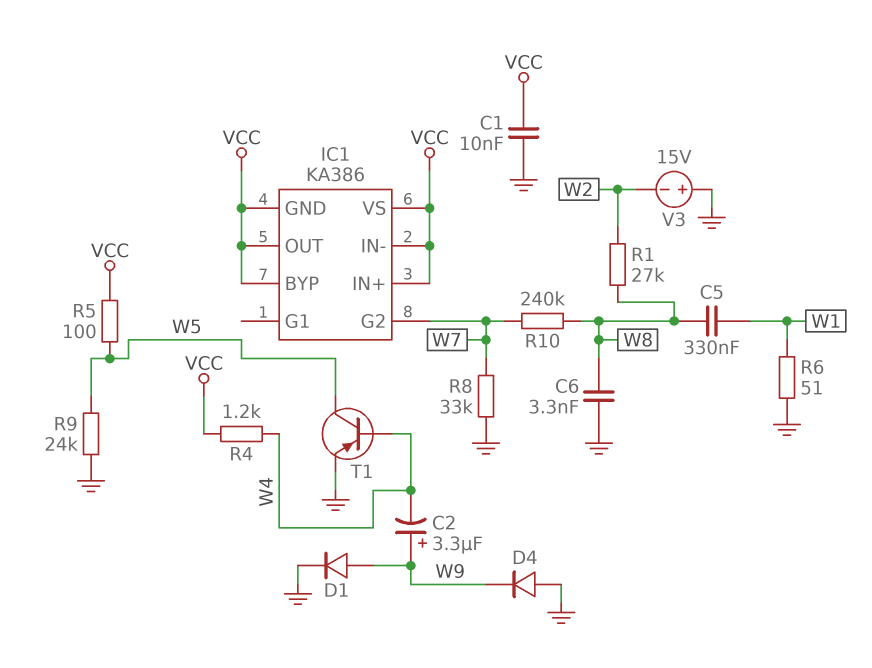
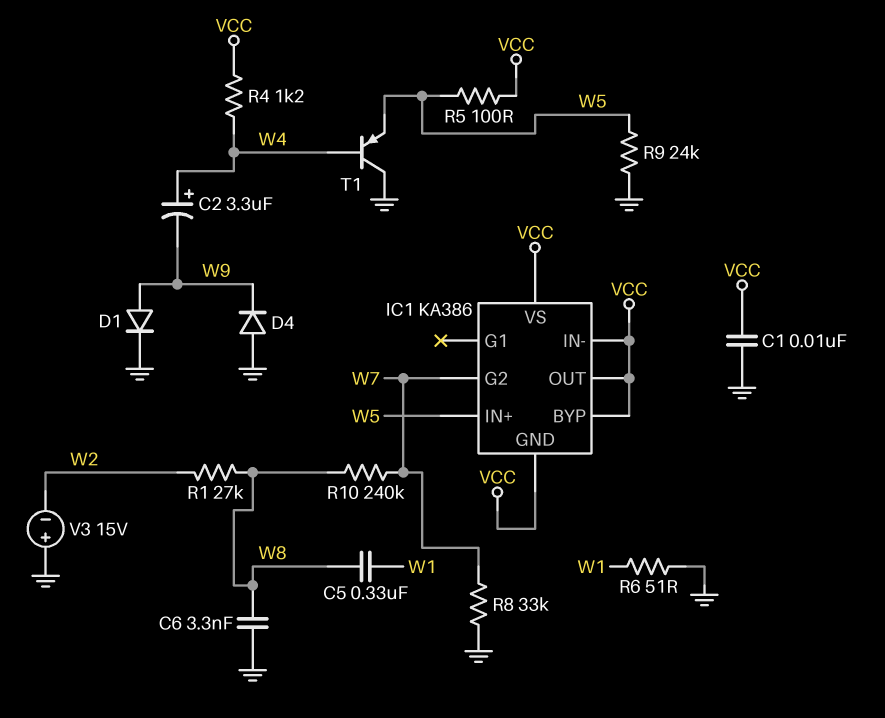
C2: 3.3uF (plus W9, minus W4) -> 3.3uF (plus W4, minus W9)
IC1 pin IN+: VCC -> W5
T1: PNP (B W4, C W5, E GND) -> PNP (B W4, C GND, E W5)

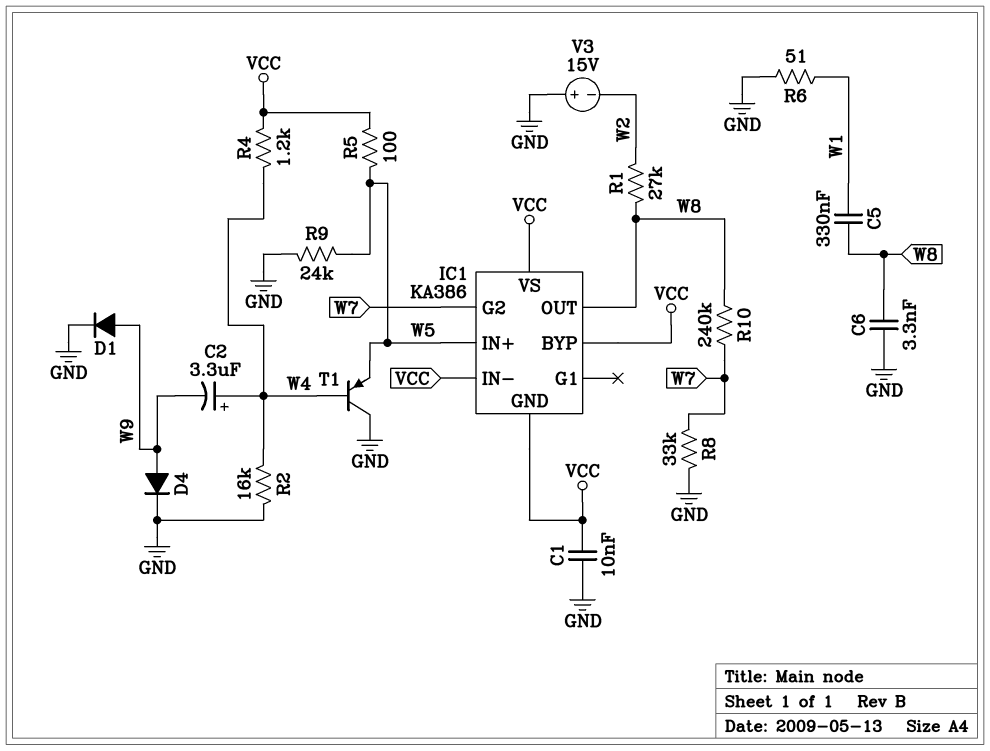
D4: diode (A GND, K W9) -> diode (A W9, K GND)
IC1 pin OUT: VCC -> W8
R2: none -> 16k (GND, W4)

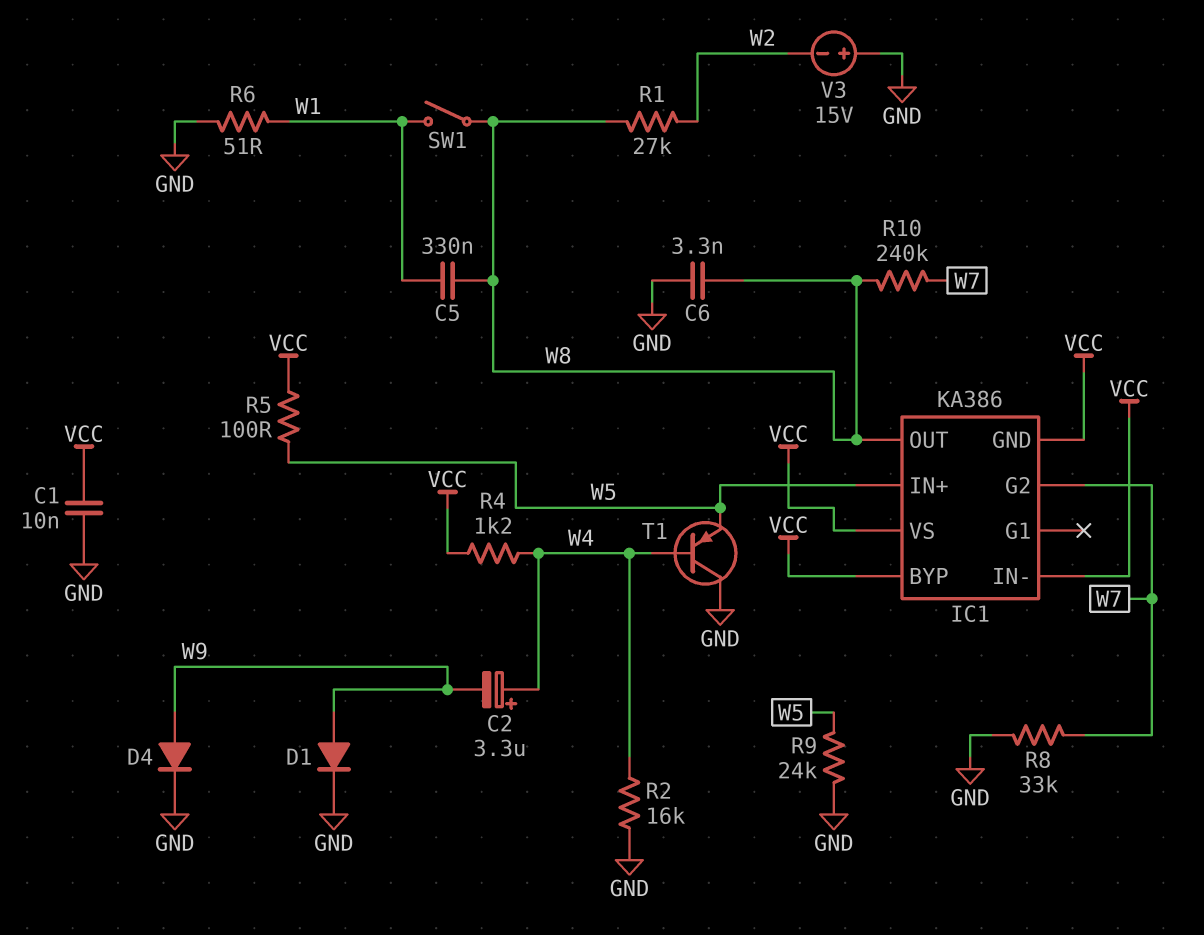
SW1: none -> switch (W1, W8)

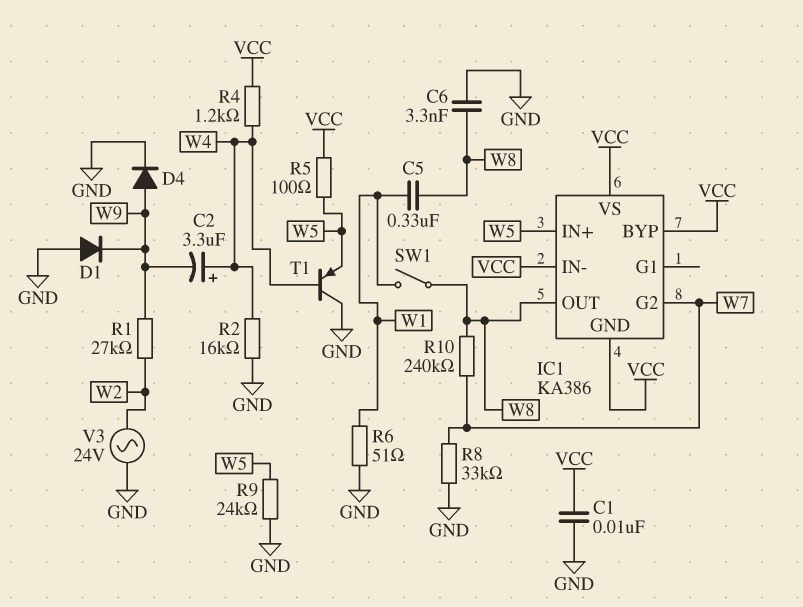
D1: diode (A W9, K GND) -> diode (A GND, K W9)
R1: 27k (W2, W8) -> 27k (W2, W9)
V3: 15V (plus GND, minus W2) -> AC 24V (GND, W2)

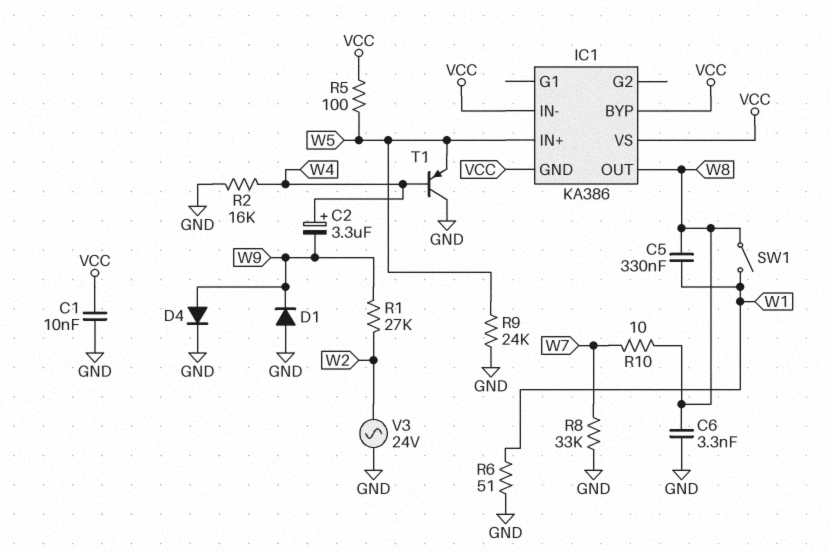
IC1 pin G2: W7 -> none
R4: 1.2k (VCC, W4) -> none
R10: 240k (W7, W8) -> 10 (W7, W8)

